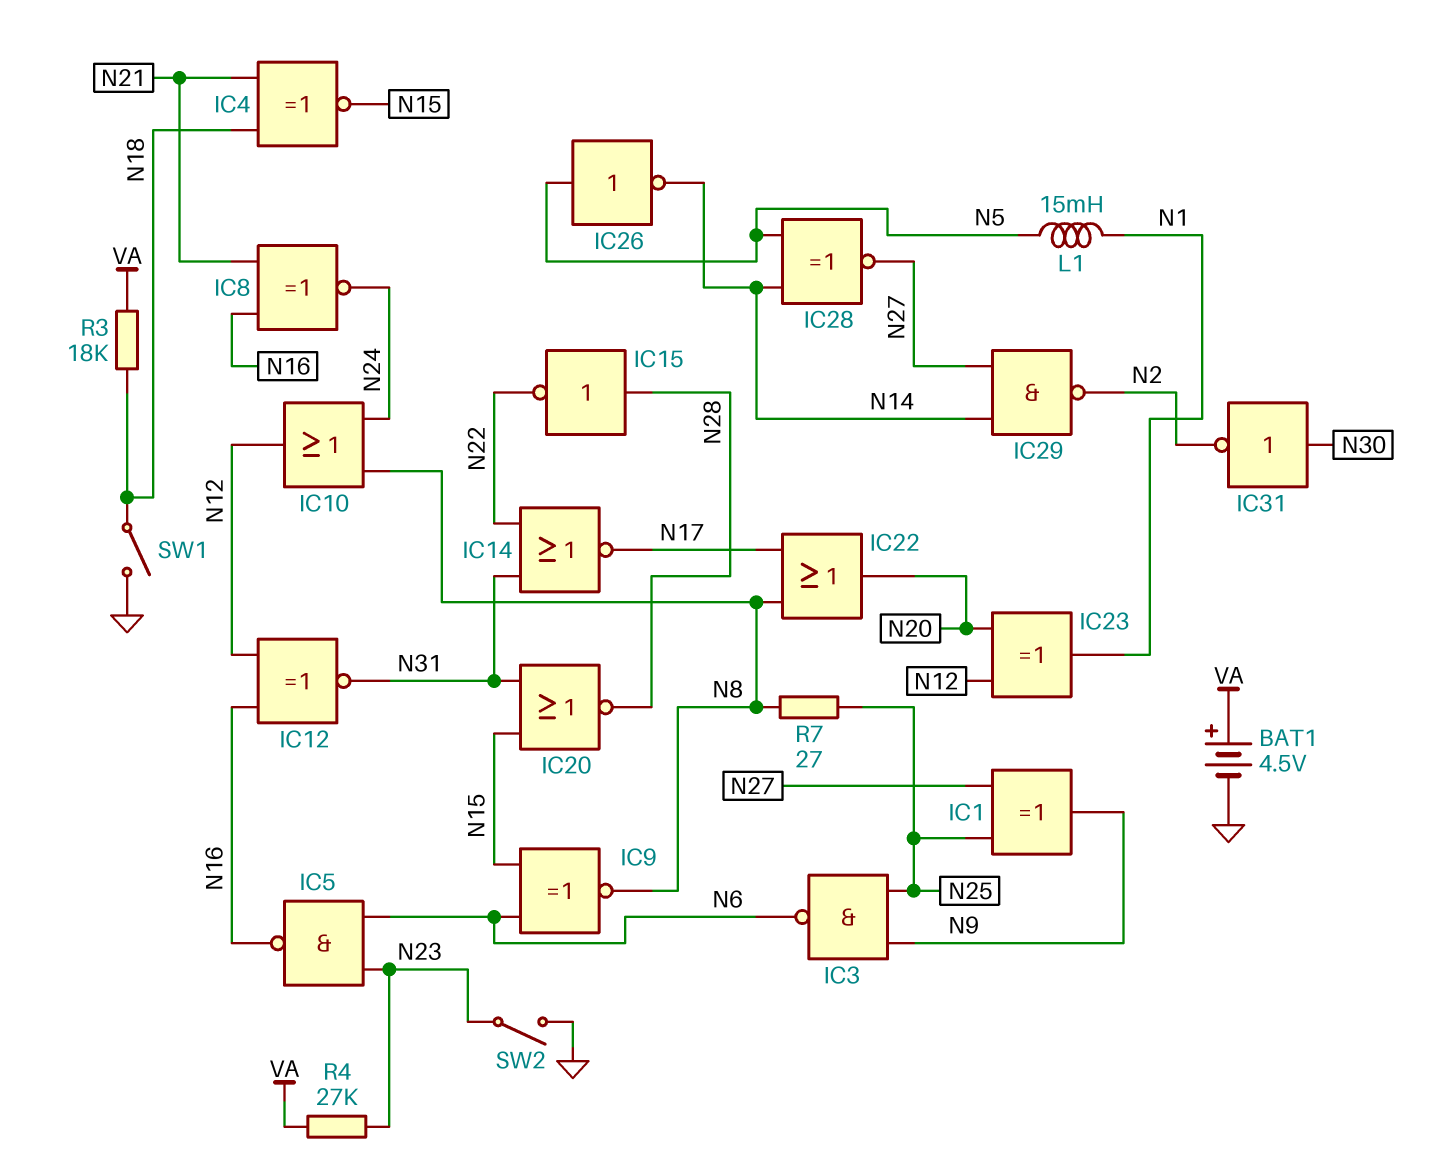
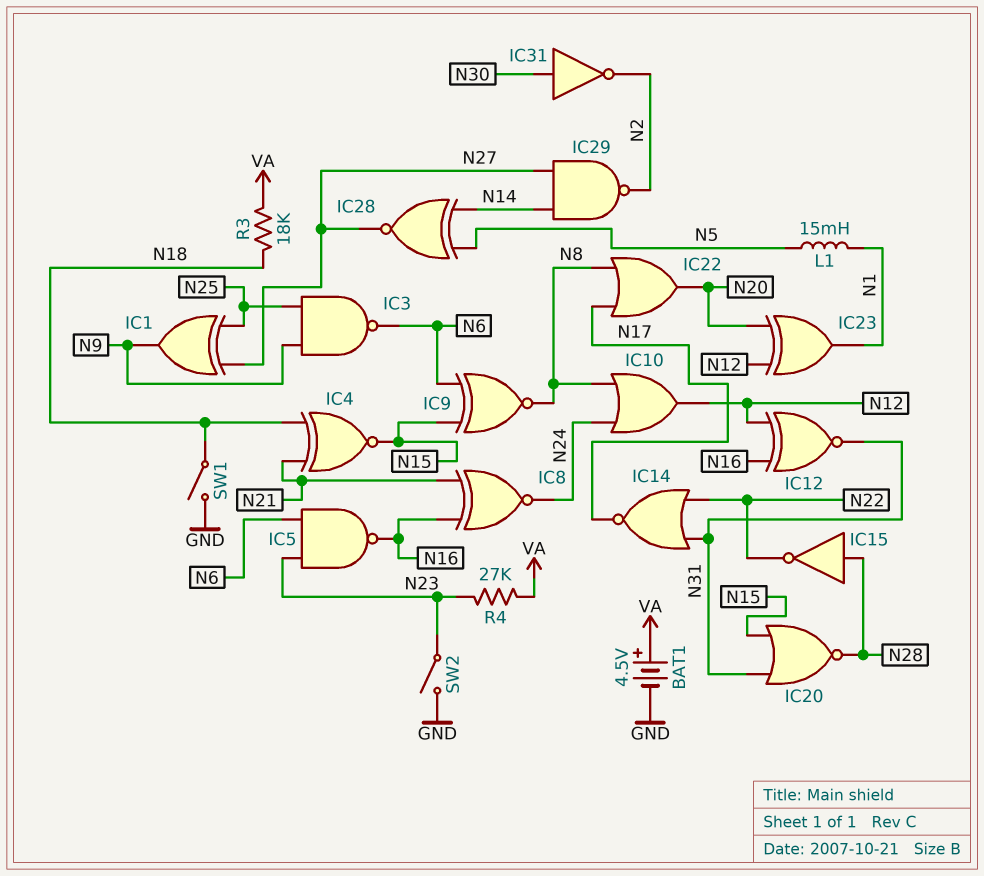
IC26: NOT (in N5, out N14) -> none
R7: 27 (N8, N25) -> none

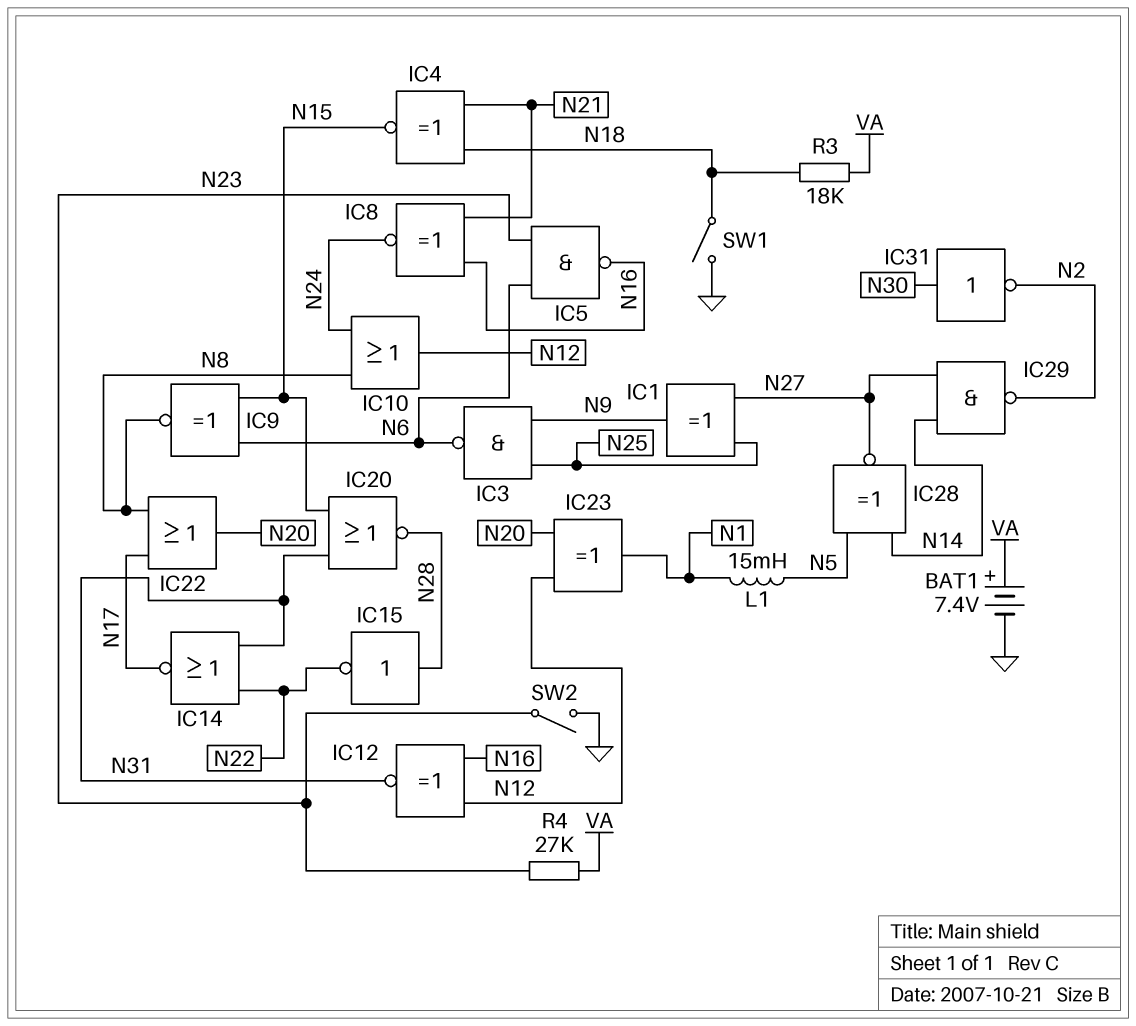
BAT1: 4.5V (plus VA, minus GND) -> 7.4V (plus VA, minus GND)

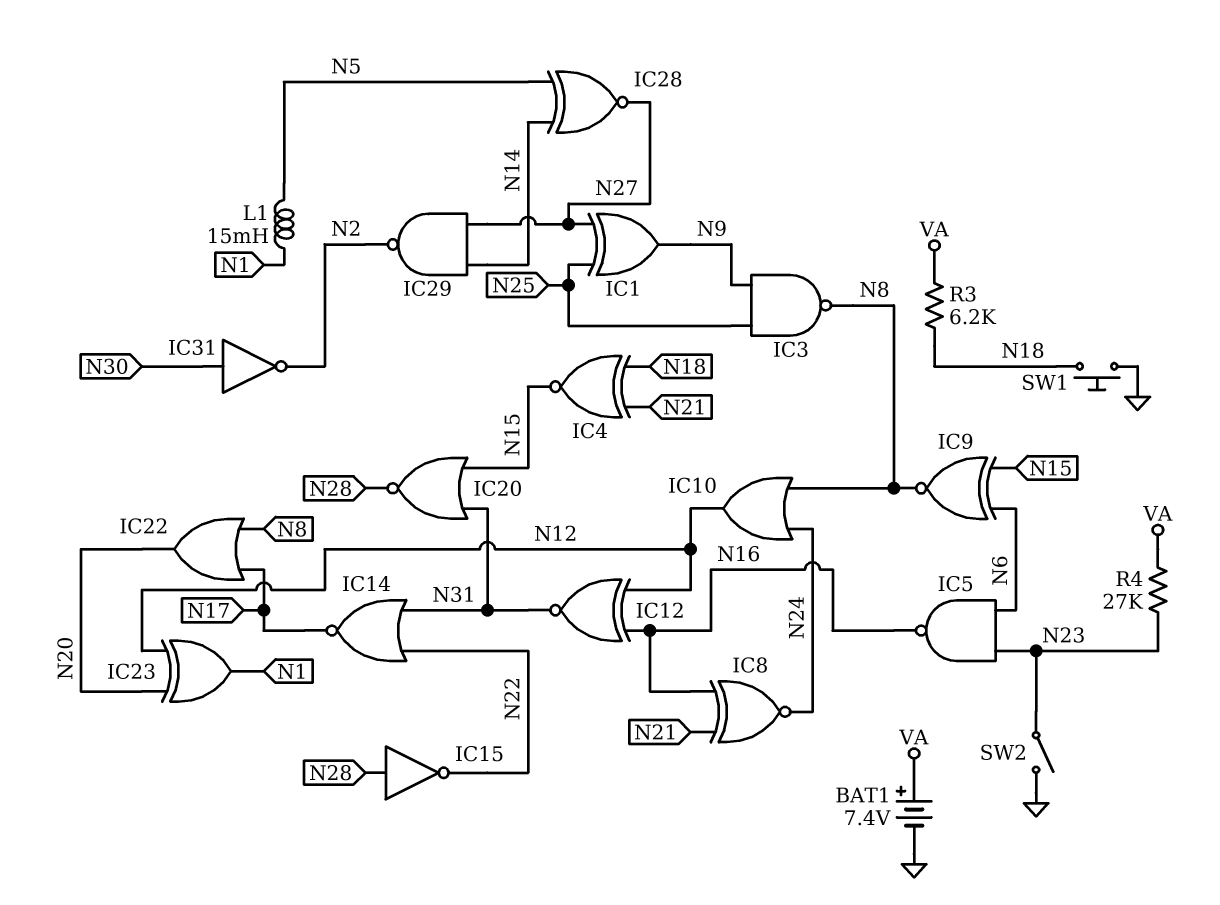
IC3: NAND (in N9, in N25, out N6) -> NAND (in N9, in N25, out N8)
R3: 18k (N18, VA) -> 6.2k (N18, VA)
SW1: switch (GND, N18) -> button (GND, N18)

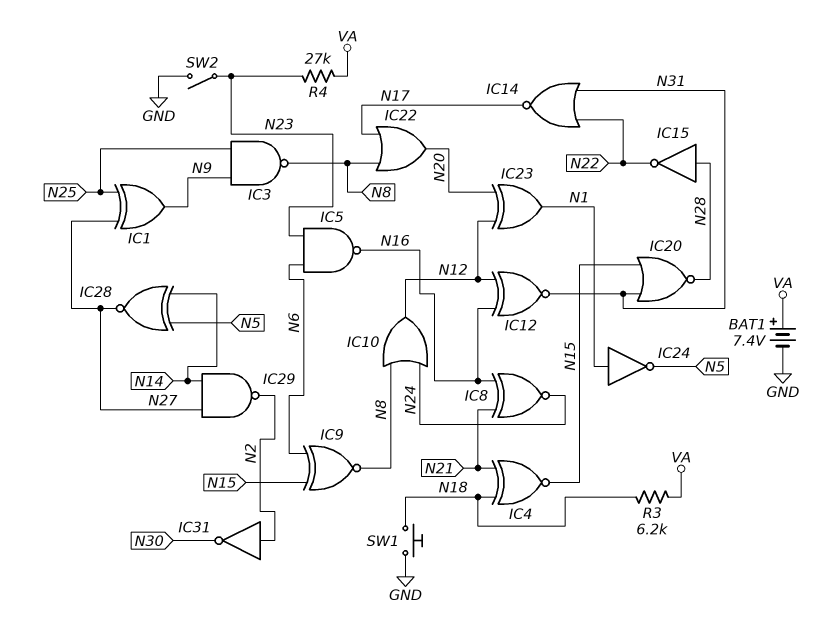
IC24: none -> NOT (in N1, out N5)
IC31: NOT (in N30, out N2) -> NOT (in N2, out N30)
L1: 15mH (N1, N5) -> none

